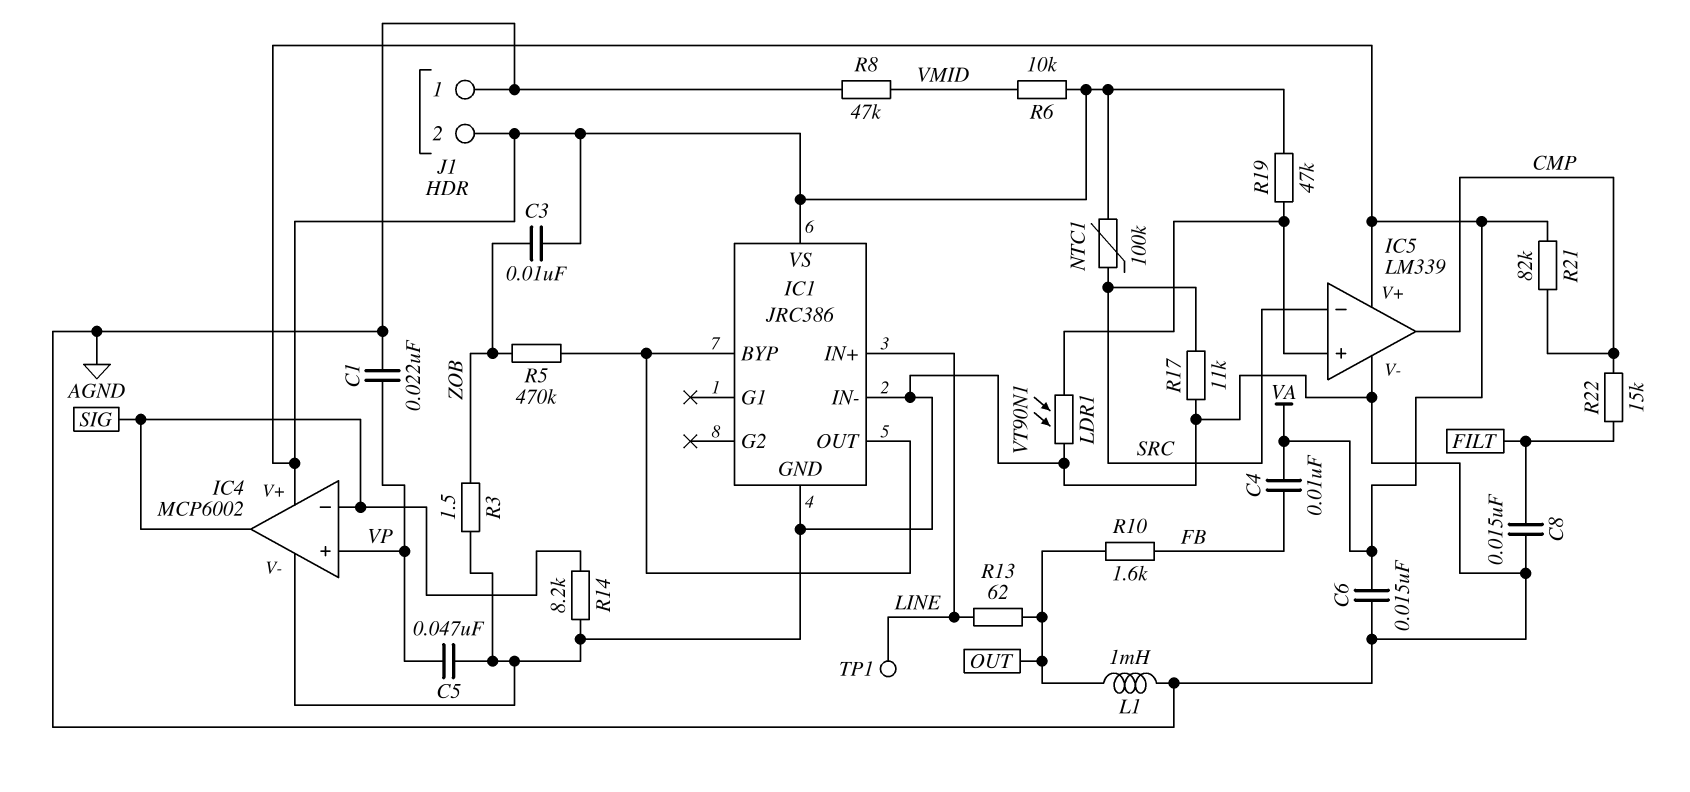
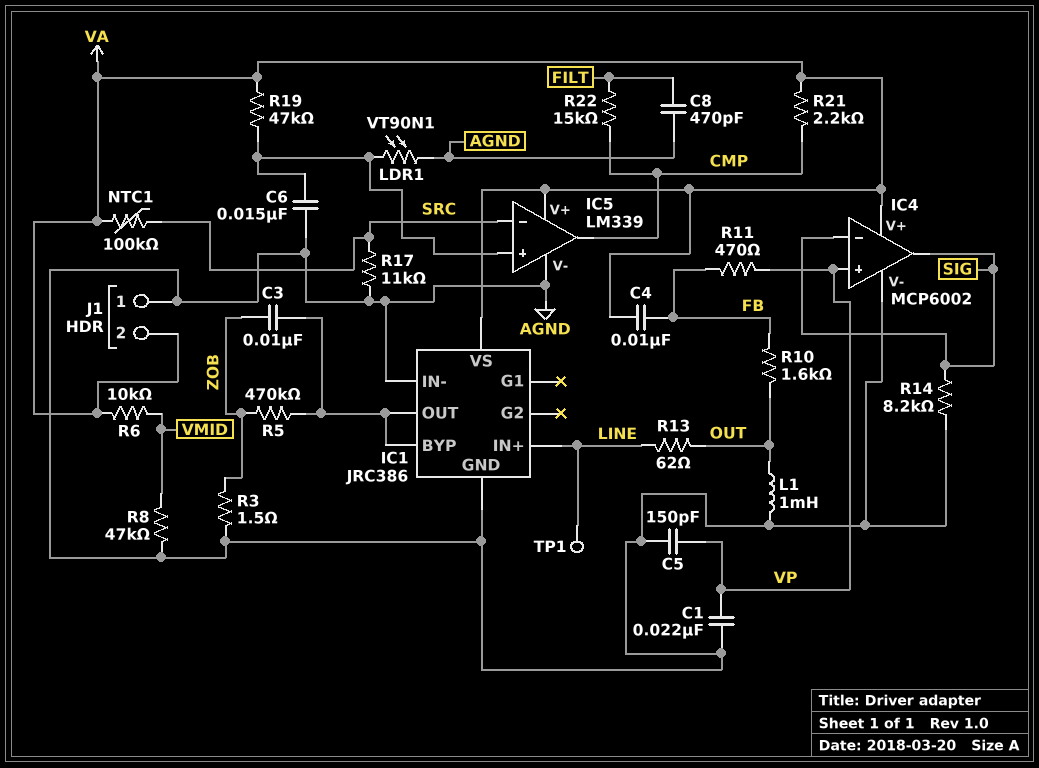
C3: 10nF (VA, ZOB) -> 10nF (IC1/BYP, ZOB)
C5: 47nF (AGND, VP) -> 150pF (AGND, VP)
C6: 15nF (AGND, VA) -> 15nF (AGND, IC5/in+)
C8: 15nF (AGND, FILT) -> 470pF (AGND, FILT)
R11: none -> 470 (FB, VP)
R21: 82k (CMP, VA) -> 2.2k (CMP, VA)

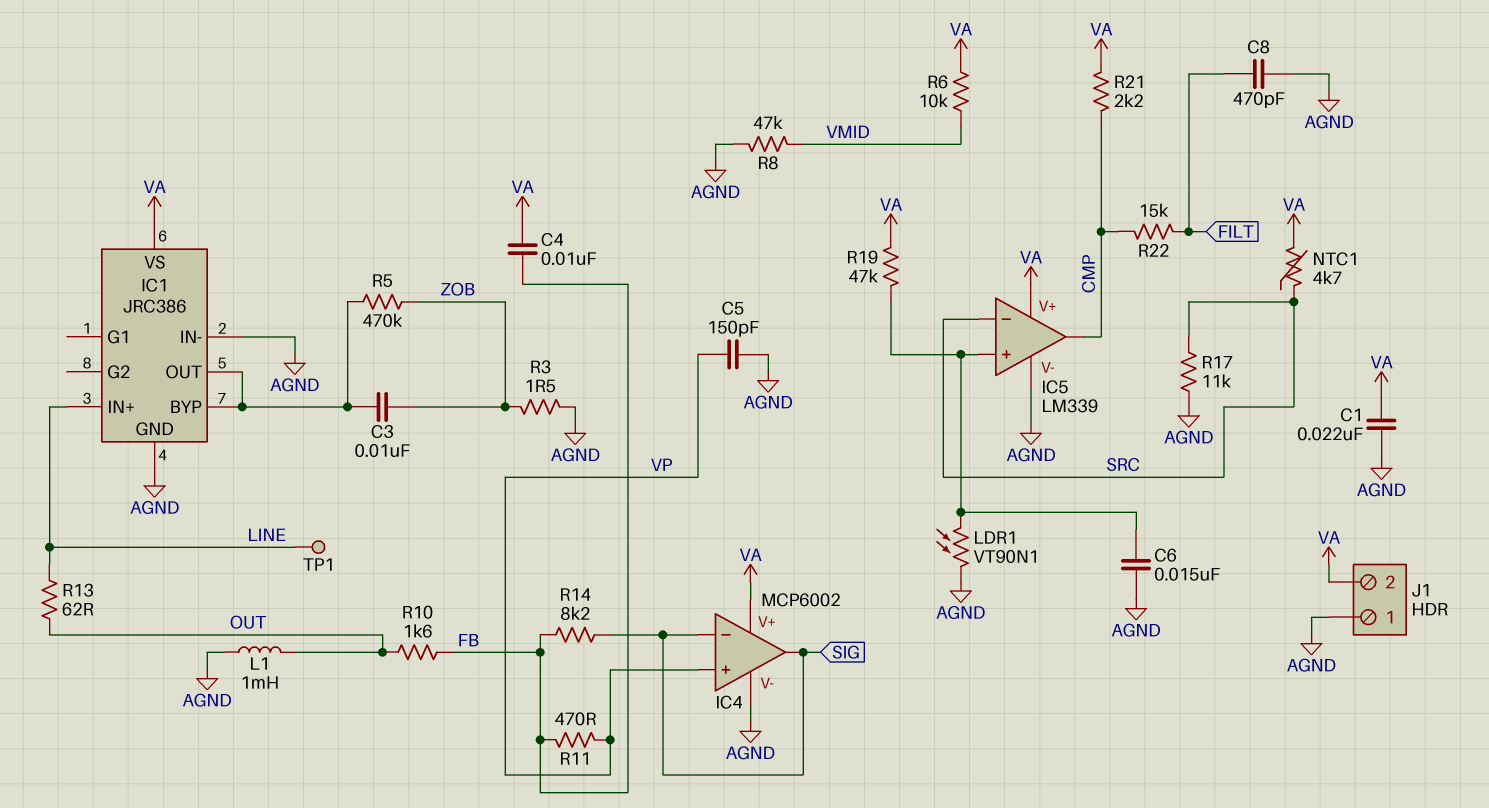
C1: 22nF (AGND, VP) -> 22nF (AGND, VA)
NTC1: 100k (SRC, VA) -> 4.7k (SRC, VA)
R14: 8.2k (AGND, SIG) -> 8.2k (FB, SIG)

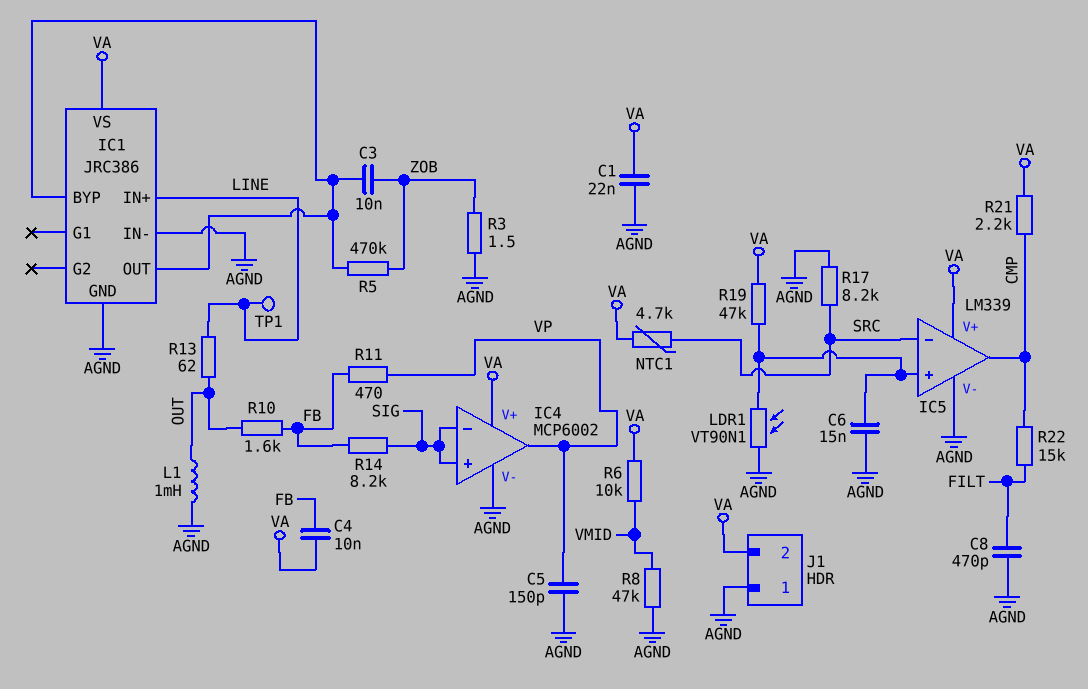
IC4 pin in+: VP -> SIG
IC4 pin out: SIG -> VP
R17: 11k (AGND, SRC) -> 8.2k (AGND, SRC)

